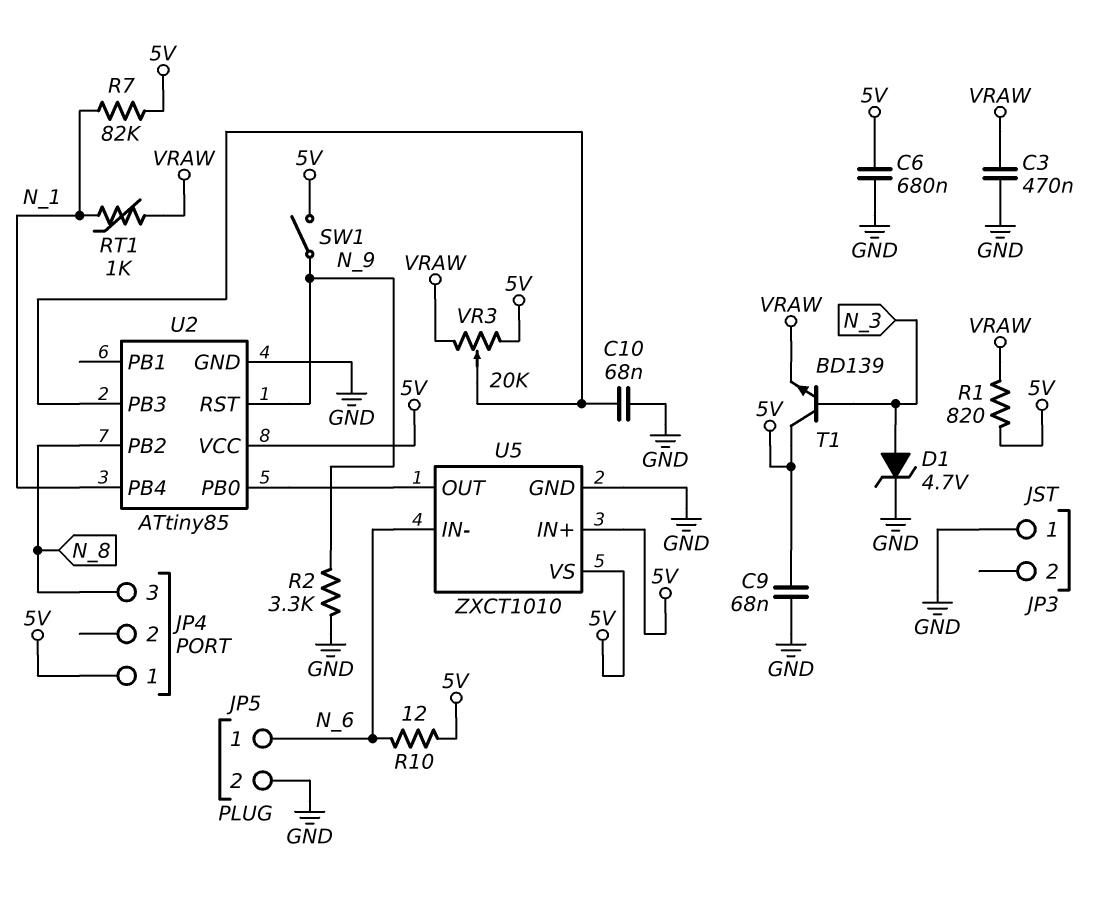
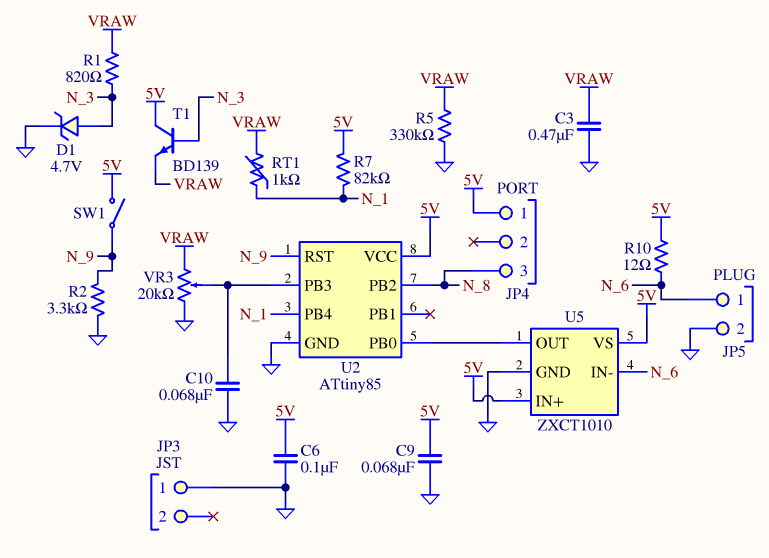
C6: 680nF (5V, GND) -> 100nF (5V, GND)
R1: 820 (5V, VRAW) -> 820 (N_3, VRAW)
R5: none -> 330k (GND, VRAW)
VR3: 20k (5V, VRAW, wiper U2/PB3) -> 20k (GND, VRAW, wiper U2/PB3)

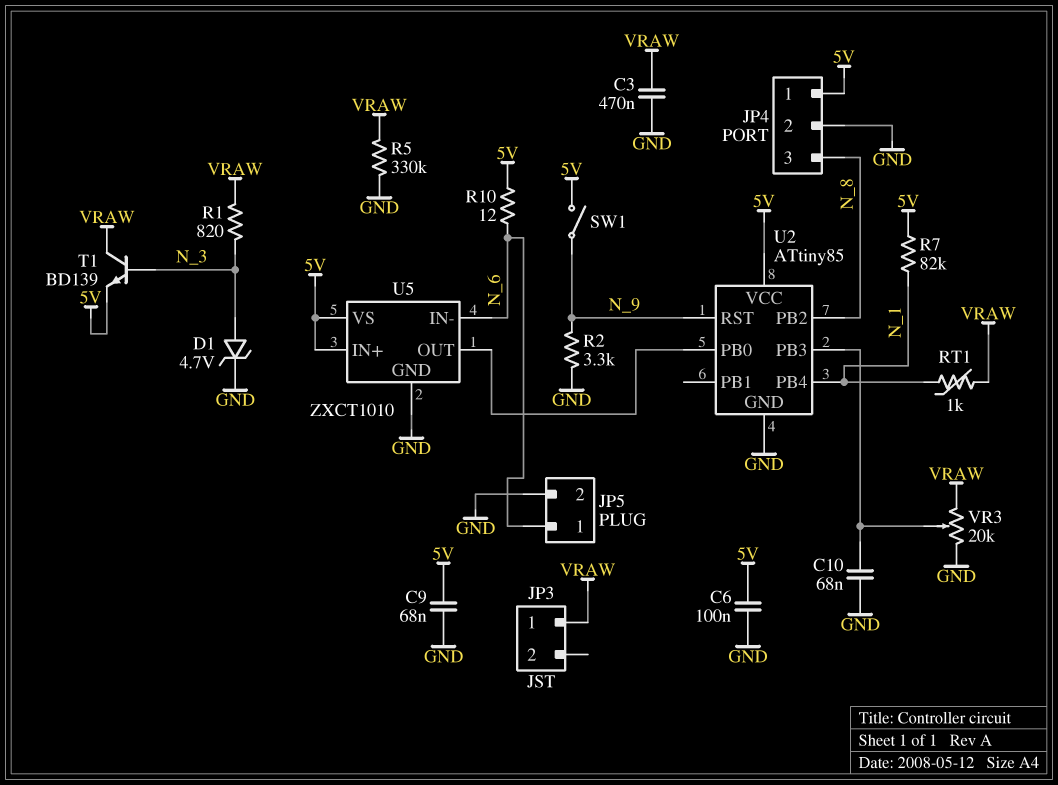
JP3 pin 1: GND -> VRAW
JP4 pin 2: none -> GND
T1: NPN BD139 (B N_3, C 5V, E VRAW) -> NPN BD139 (B N_3, C VRAW, E 5V)

